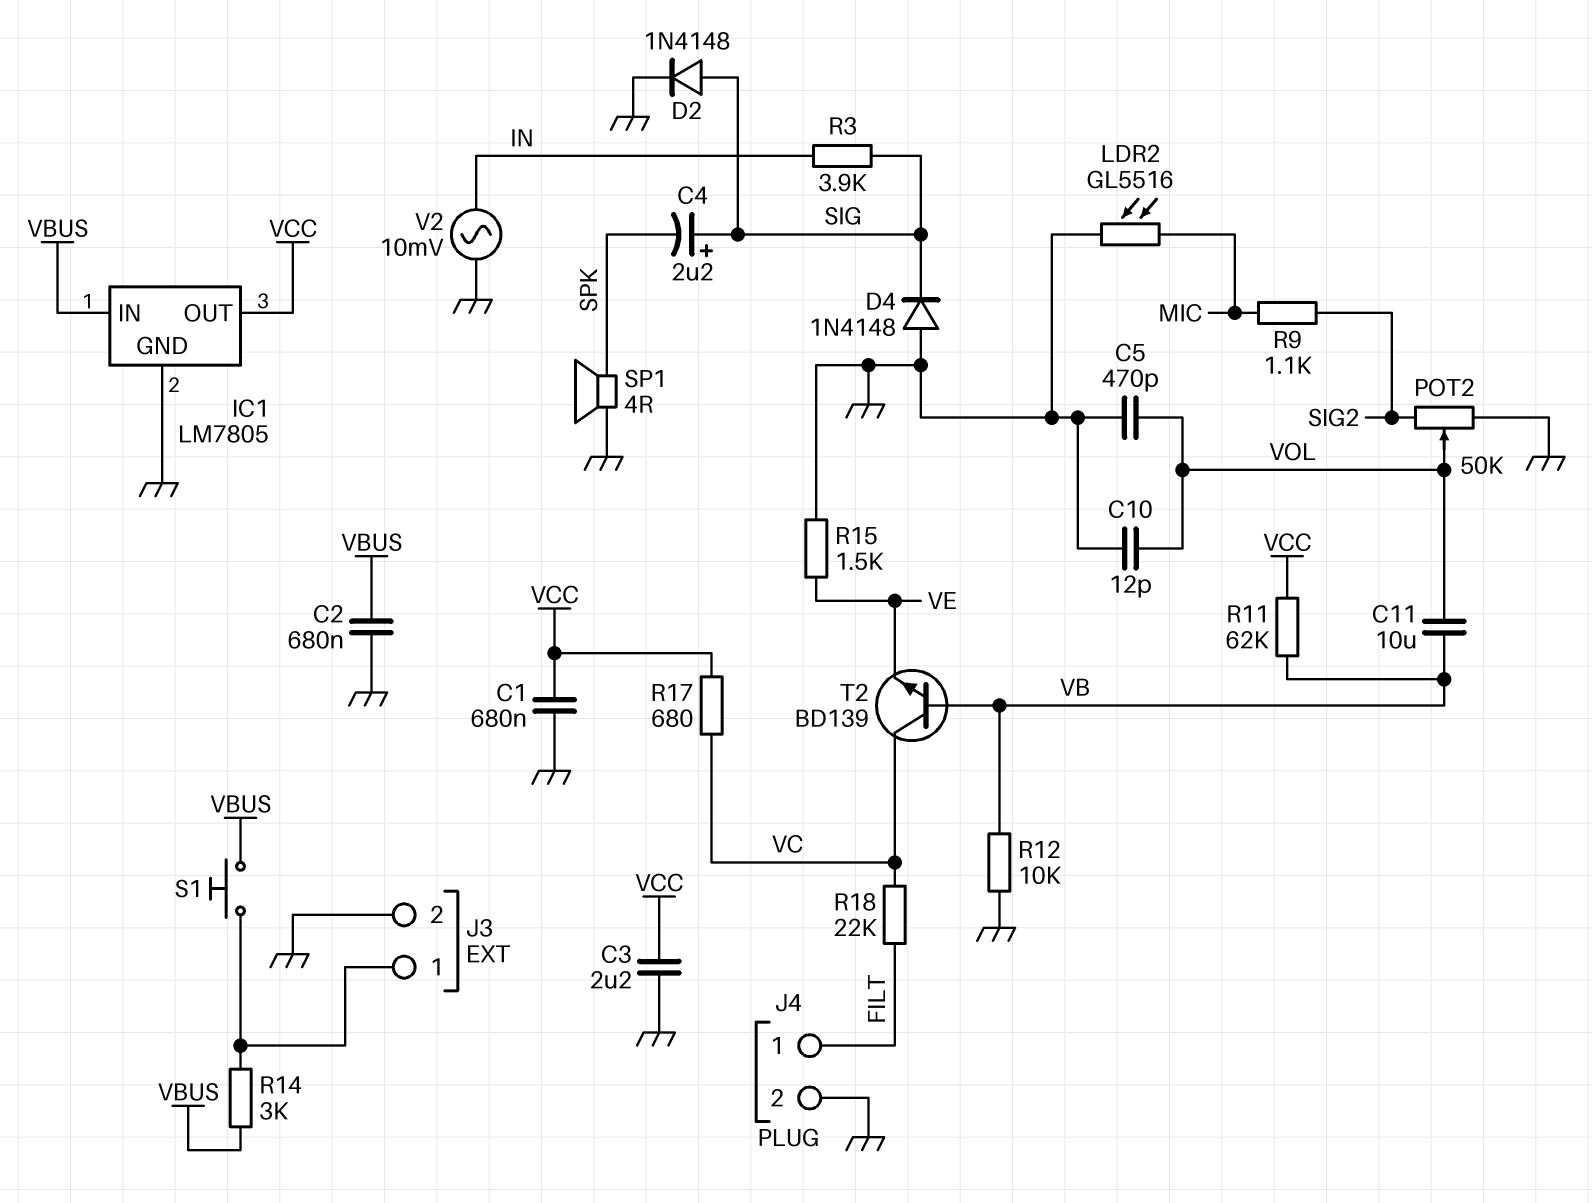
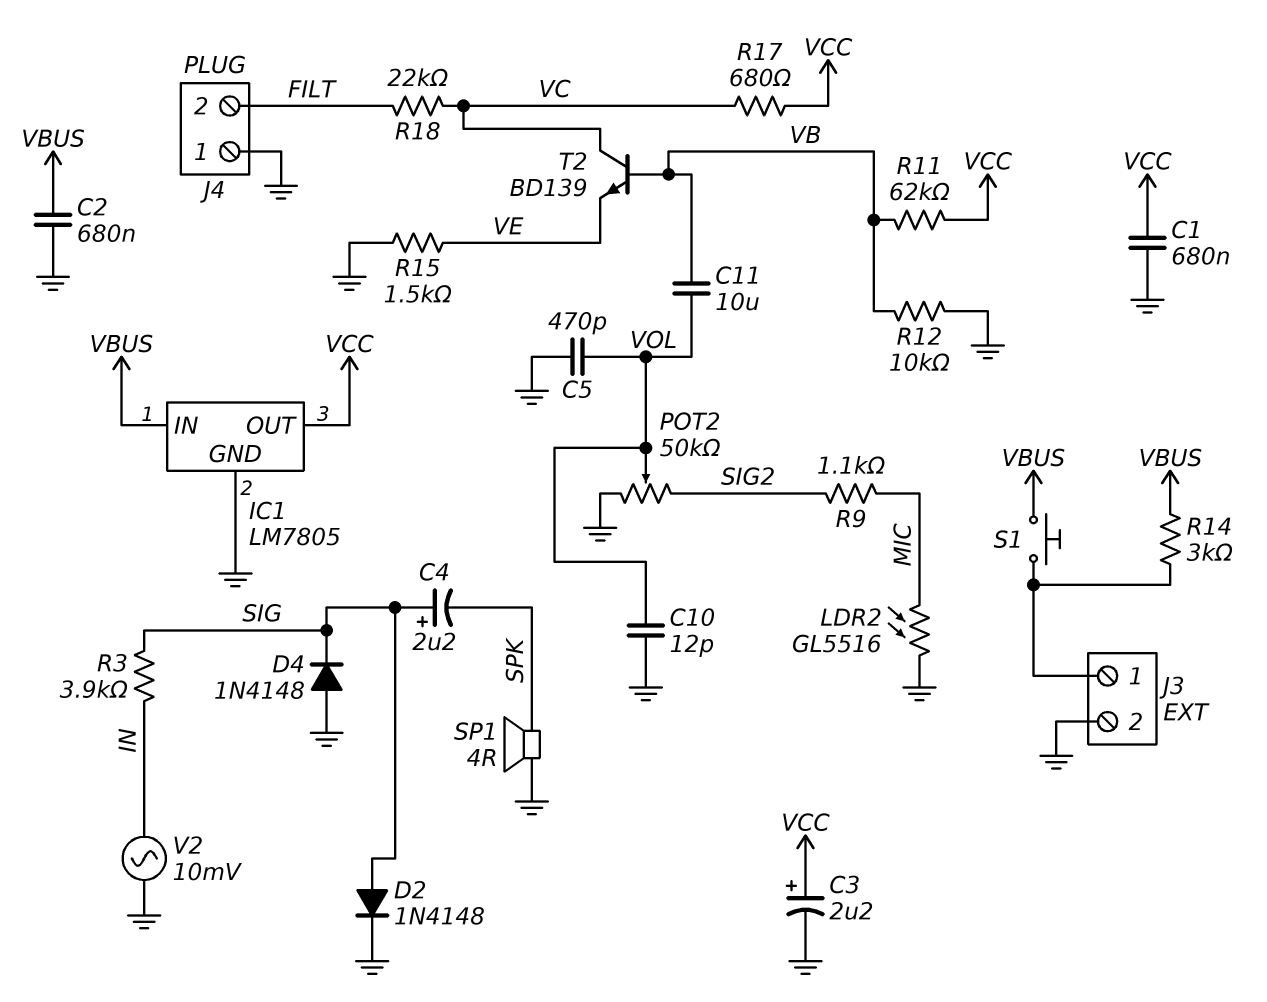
C3: 2.2uF (GND, VCC) -> 2.2uF (plus VCC, minus GND)
J4 pin 1: FILT -> GND
J4 pin 2: GND -> FILT

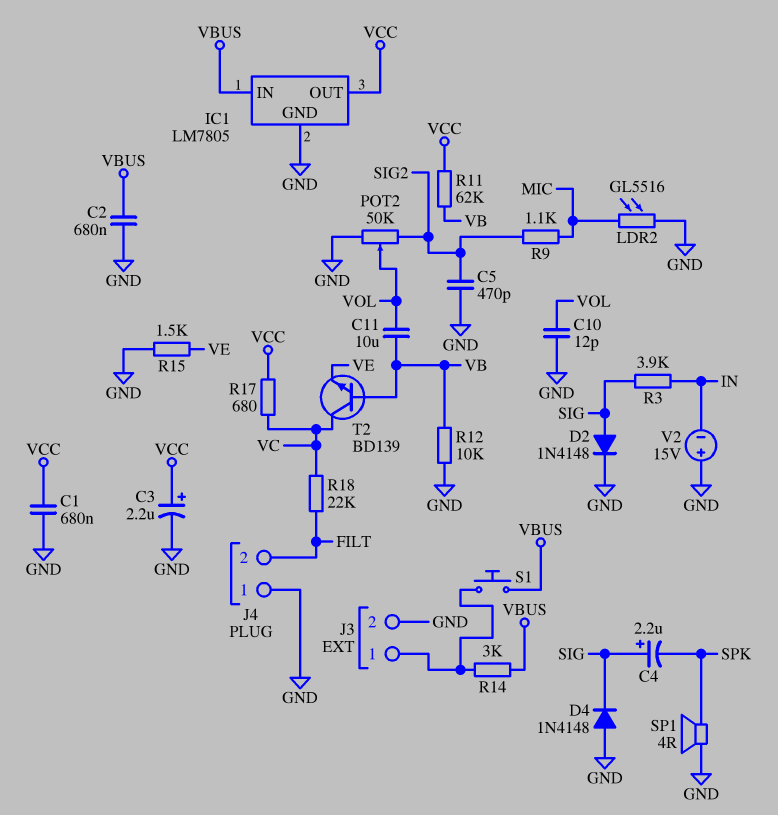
C5: 470pF (GND, VOL) -> 470pF (GND, SIG2)
V2: AC 10mV (GND, IN) -> 15V (plus GND, minus IN)

